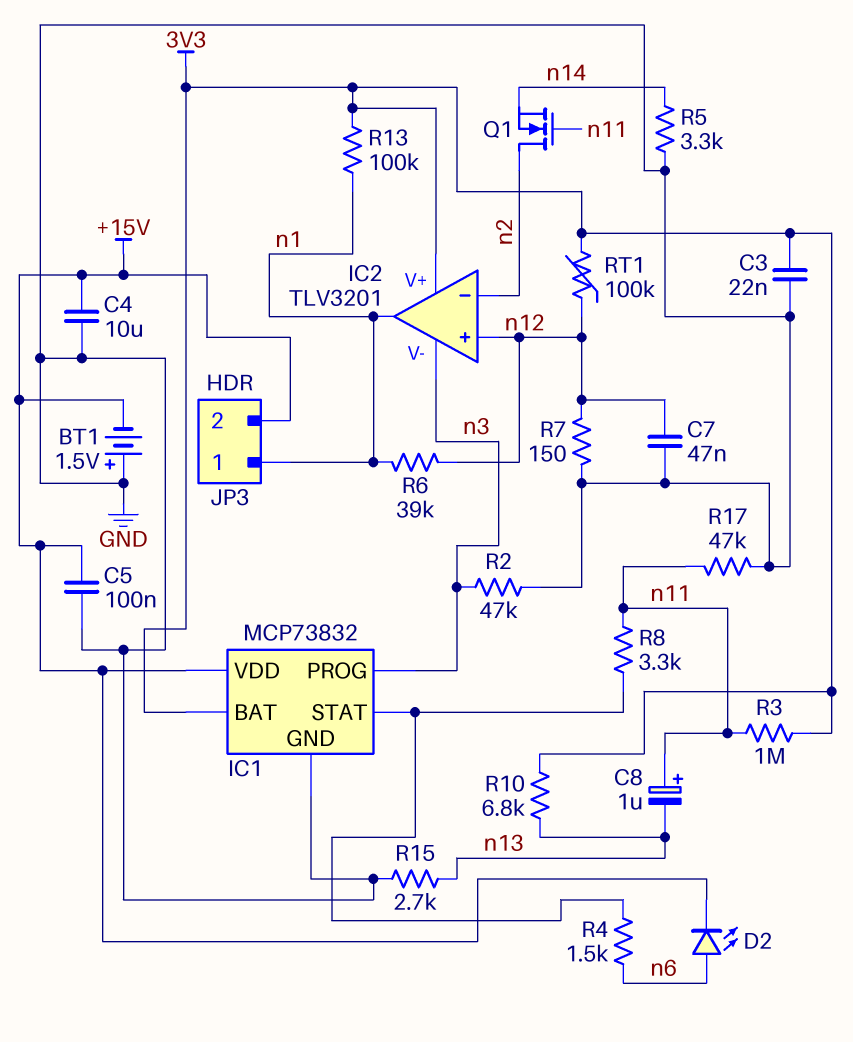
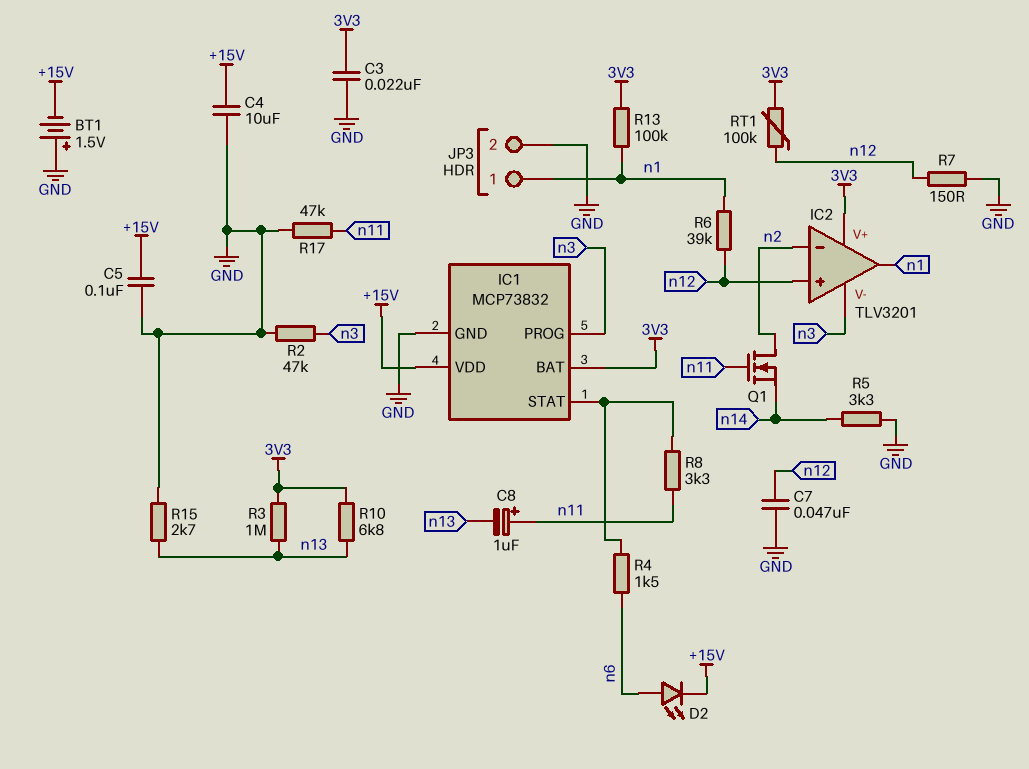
JP3 pin 2: +15V -> GND
R3: 1M (3V3, n11) -> 1M (3V3, n13)

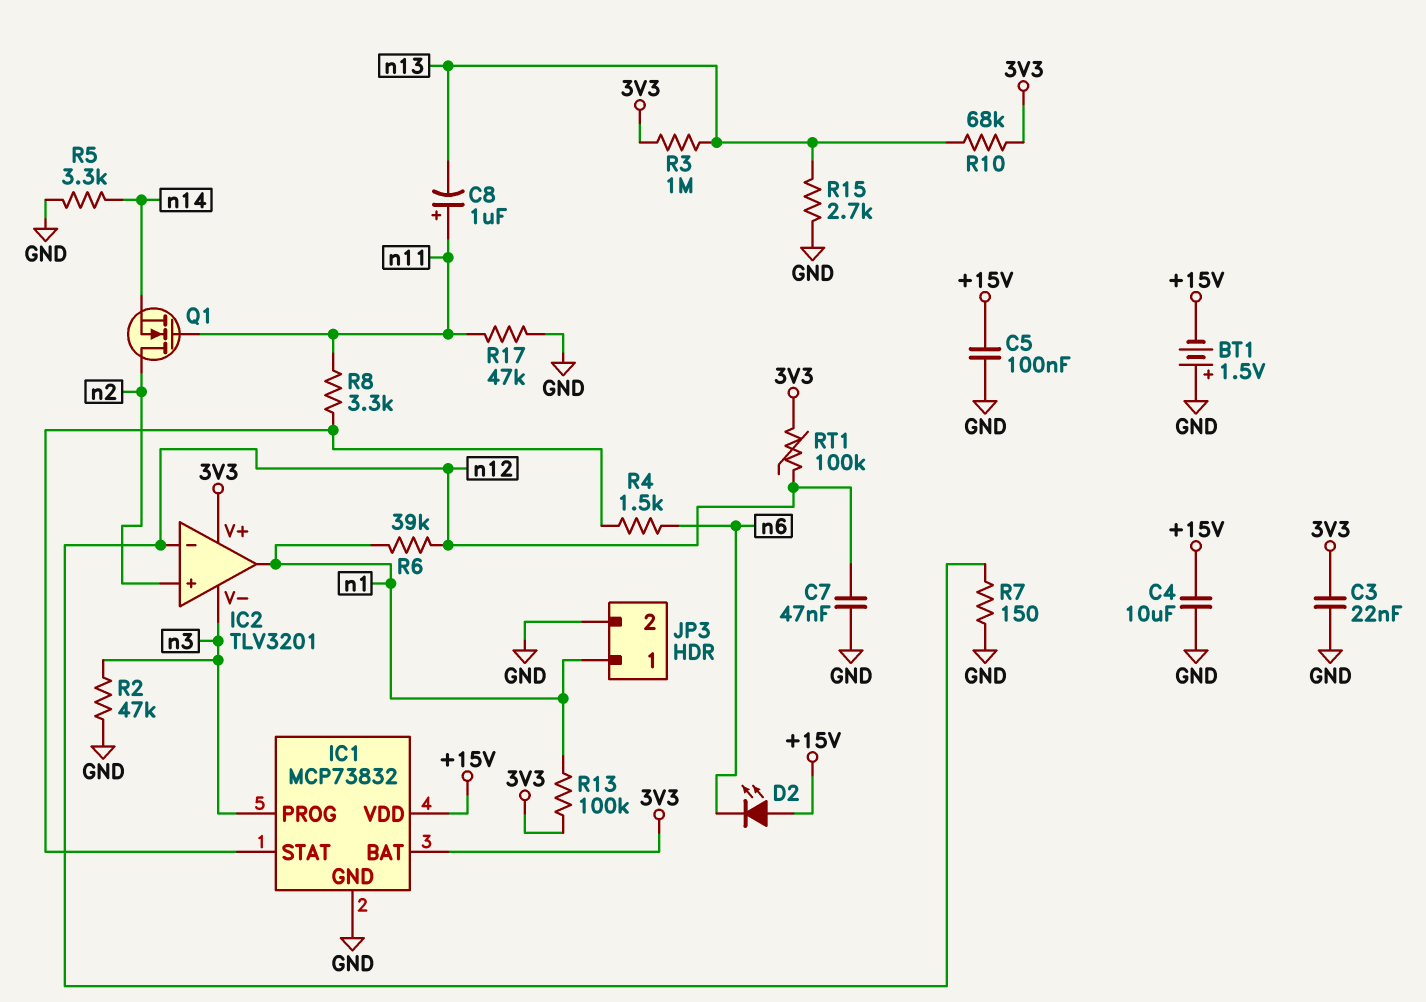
D2: LED (A n6, K +15V) -> LED (A +15V, K n6)
IC2 pin in+: n12 -> n2
IC2 pin in-: n2 -> n12
R10: 6.8k (3V3, n13) -> 68k (3V3, n13)

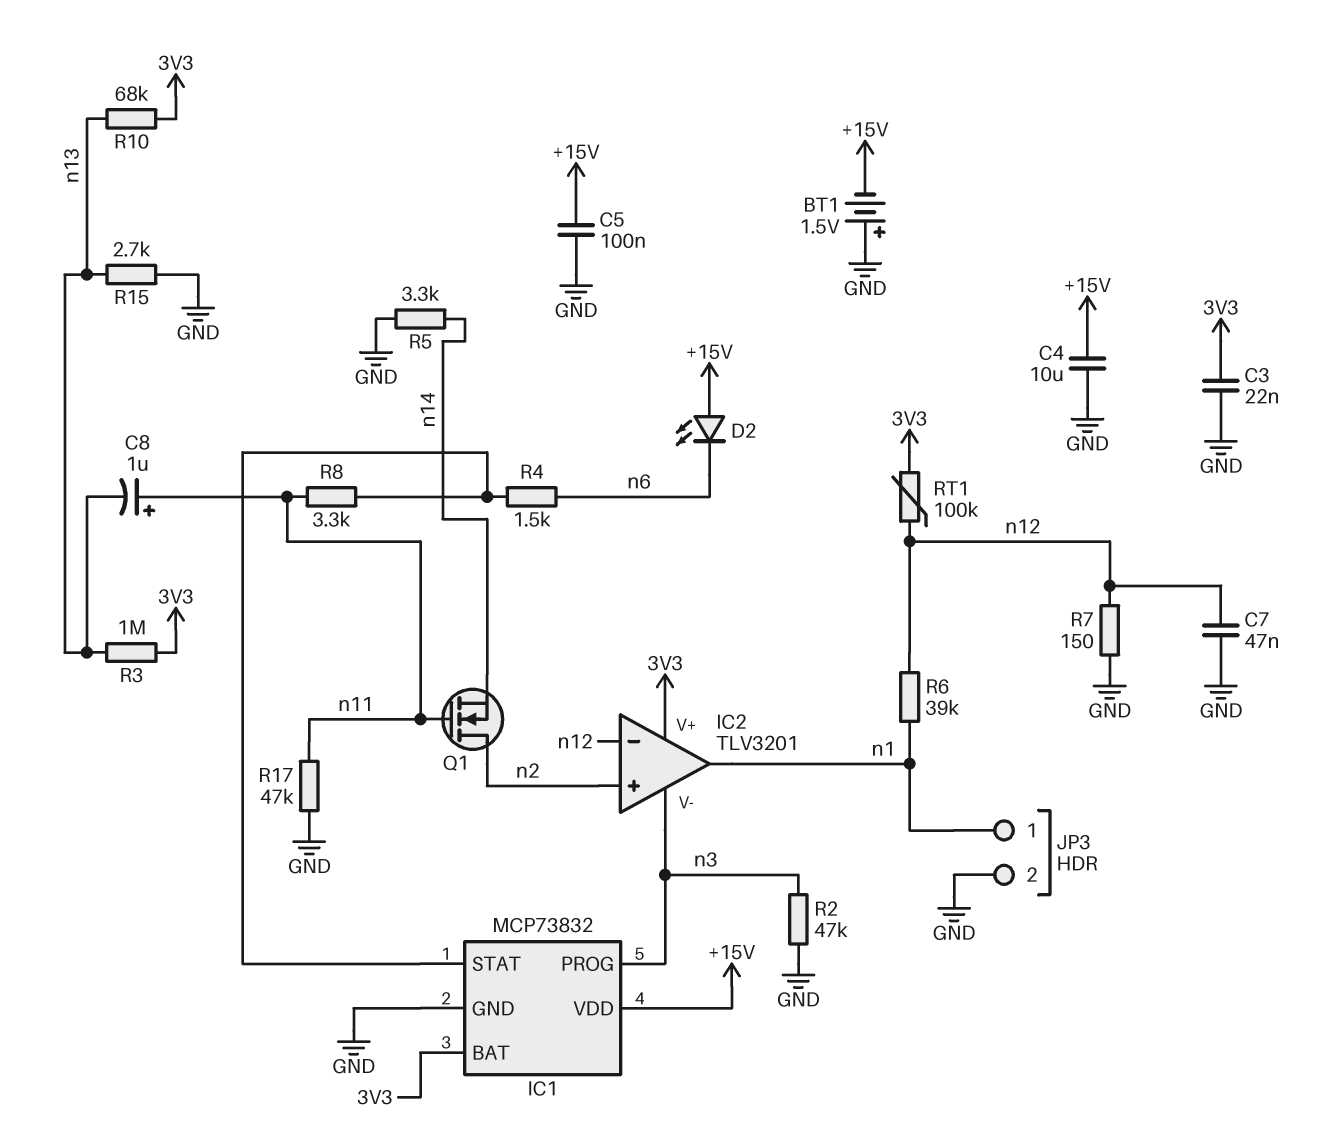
R13: 100k (3V3, n1) -> none

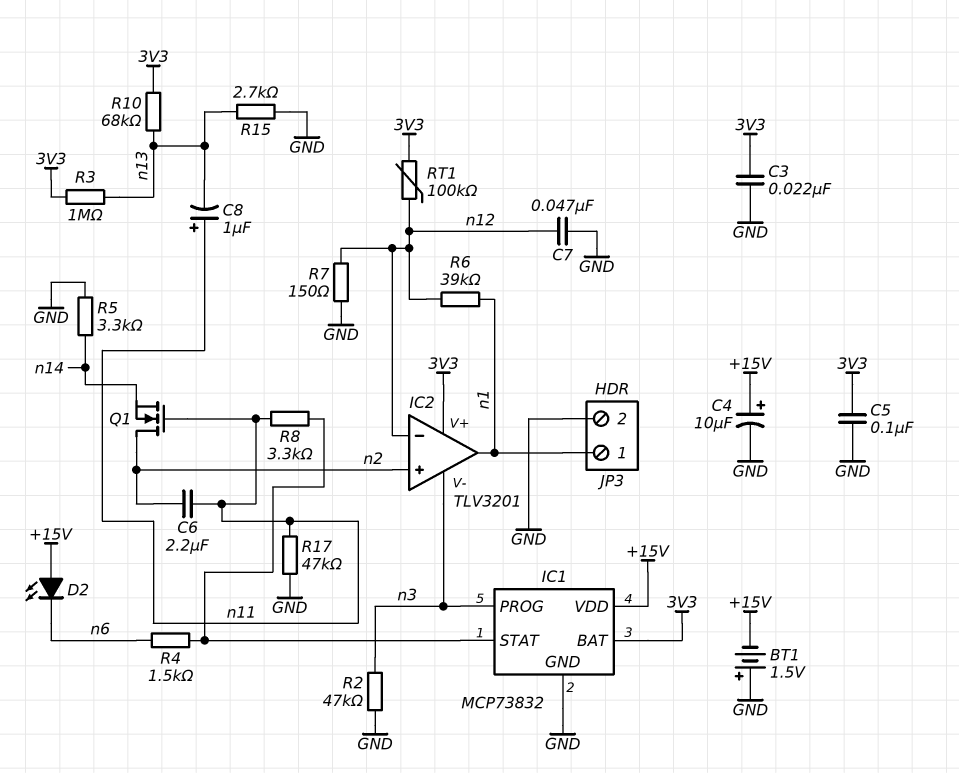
C4: 10uF (+15V, GND) -> 10uF (plus +15V, minus GND)
C5: 100nF (+15V, GND) -> 100nF (3V3, GND)
C6: none -> 2.2uF (n2, n11)

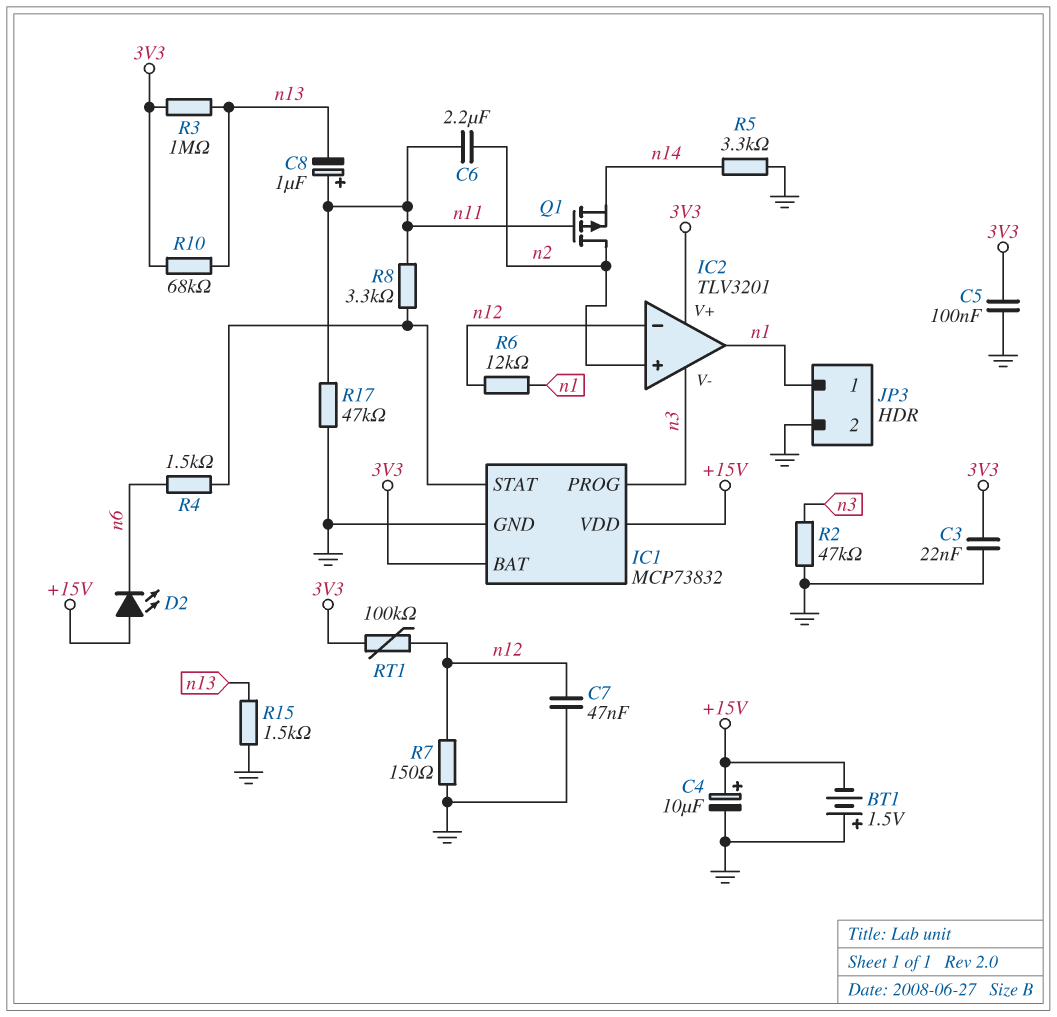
Q1: NMOS (G n11, D n2, S n14) -> PMOS (G n11, D n2, S n14)
R6: 39k (n1, n12) -> 12k (n1, n12)
R15: 2.7k (GND, n13) -> 1.5k (GND, n13)

